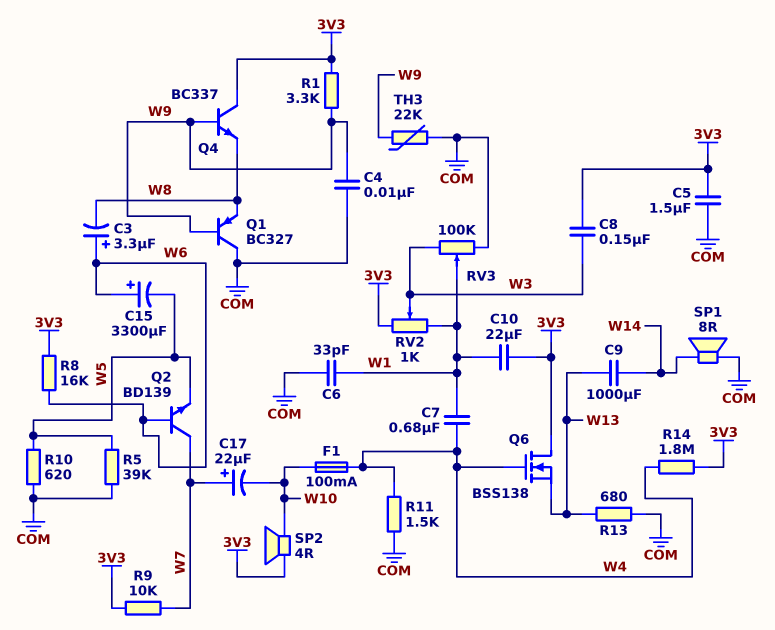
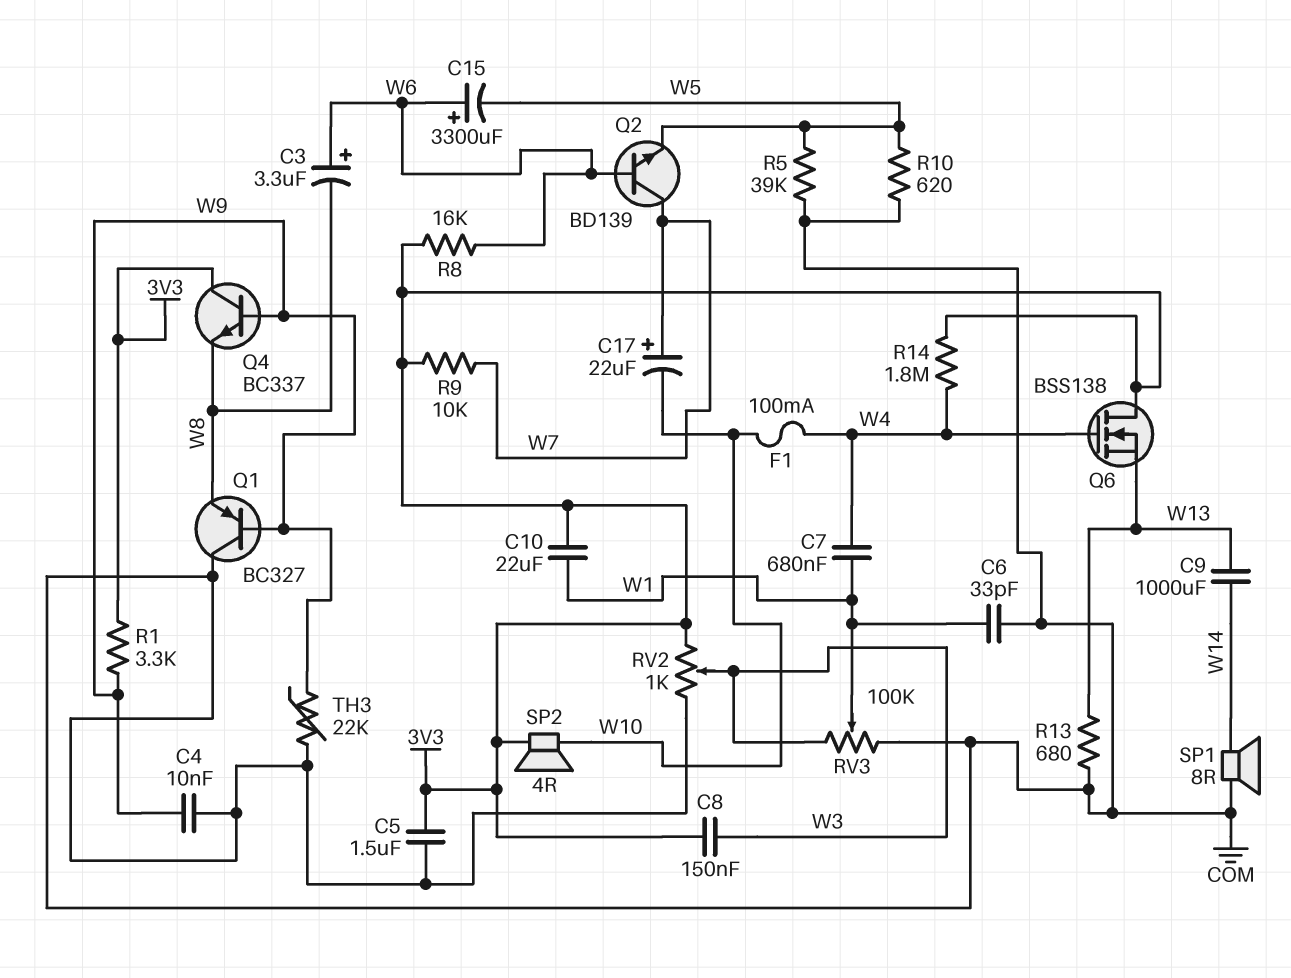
R11: 1.5k (COM, W4) -> none
RV2: 1k (3V3, W1, wiper W3) -> 1k (3V3, COM, wiper W3)

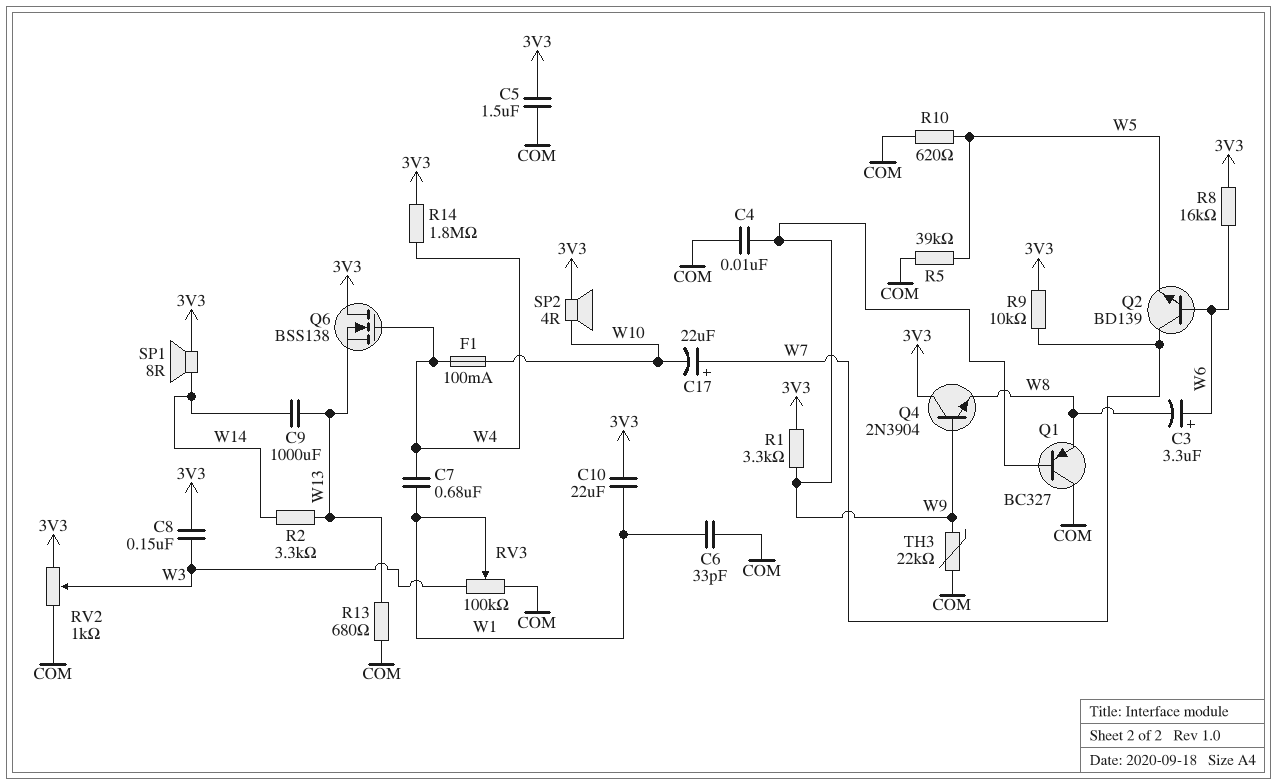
C15: 3300uF (plus W6, minus W5) -> none
Q4: NPN BC337 (B W9, C 3V3, E W8) -> NPN 2N3904 (B W9, C 3V3, E W8)
R2: none -> 3.3k (W13, W14)
SP1: speaker 8R (COM, W14) -> speaker 8R (3V3, W14)

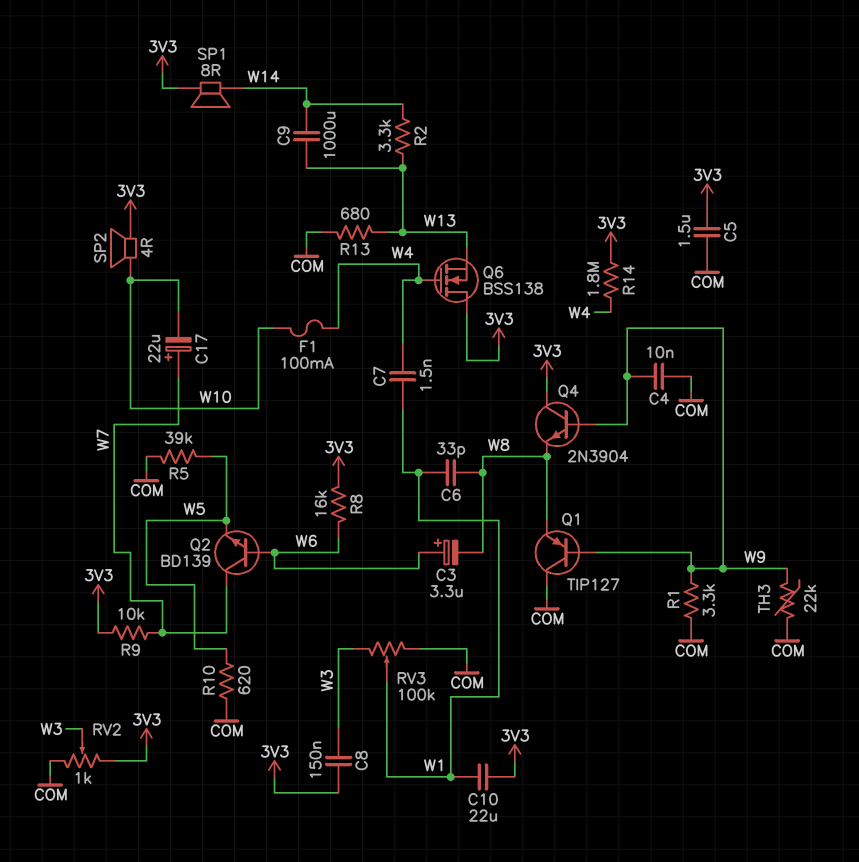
C6: 33pF (COM, W1) -> 33pF (W1, W8)
C7: 680nF (W1, W4) -> 1.5nF (W1, W4)
Q1: PNP BC327 (B W9, C COM, E W8) -> PNP TIP127 (B W9, C COM, E W8)
R1: 3.3k (3V3, W9) -> 3.3k (COM, W9)

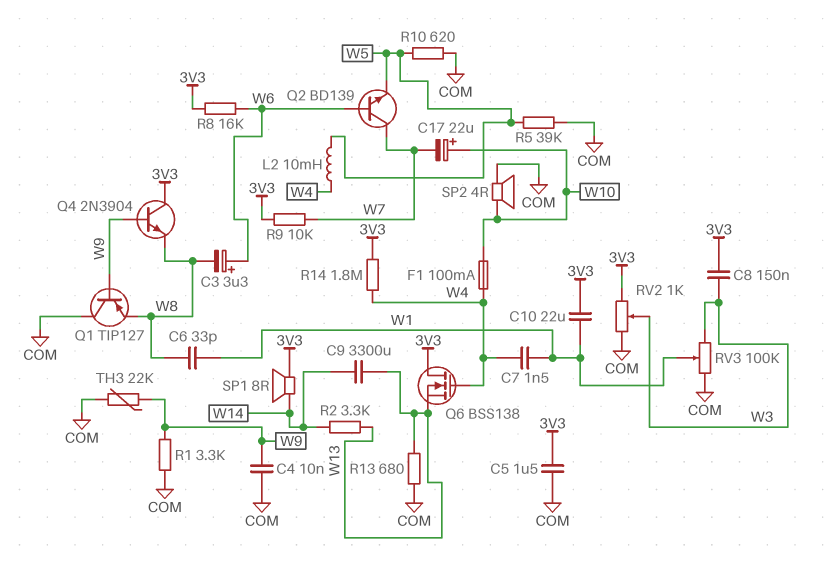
C9: 1000uF (W13, W14) -> 3300uF (W13, W14)
C17: 22uF (plus W7, minus W10) -> 22uF (plus W10, minus W7)
L2: none -> 10mH (W4, W5)
SP2: speaker 4R (3V3, W10) -> speaker 4R (COM, W10)

